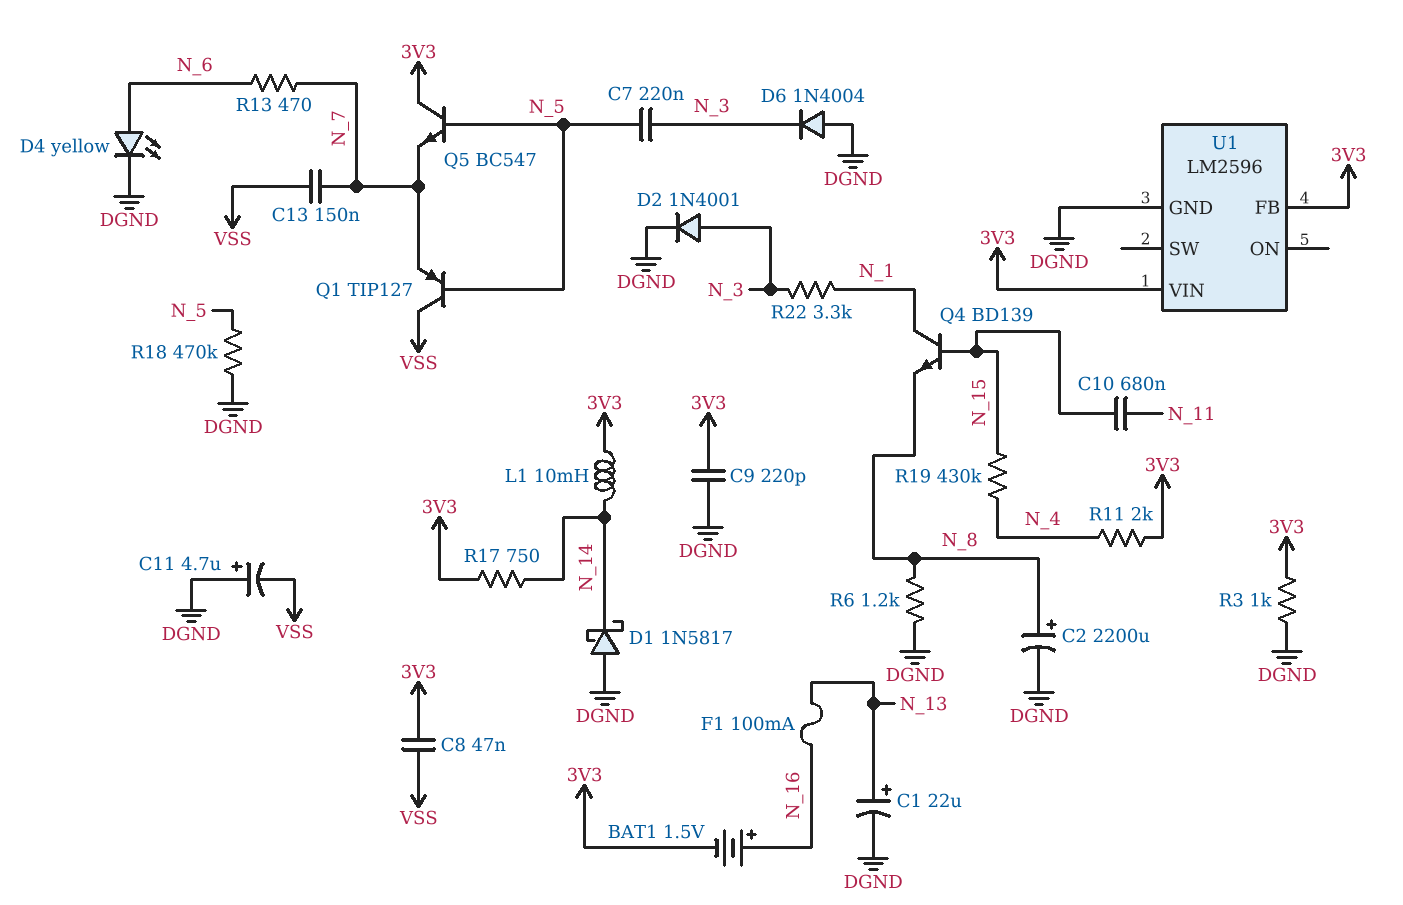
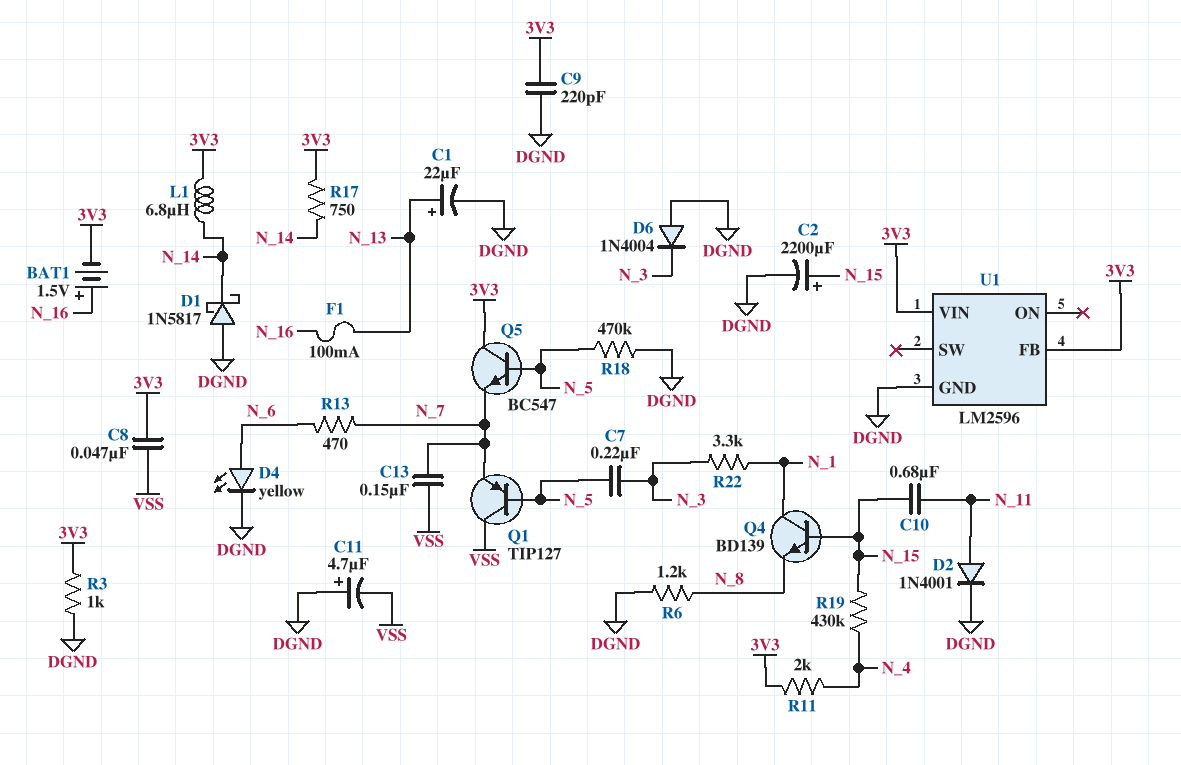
C2: 2200uF (plus N_8, minus DGND) -> 2200uF (plus N_15, minus DGND)
D2: diode 1N4001 (A N_3, K DGND) -> diode 1N4001 (A N_11, K DGND)
L1: 10mH (3V3, N_14) -> 6.8uH (3V3, N_14)

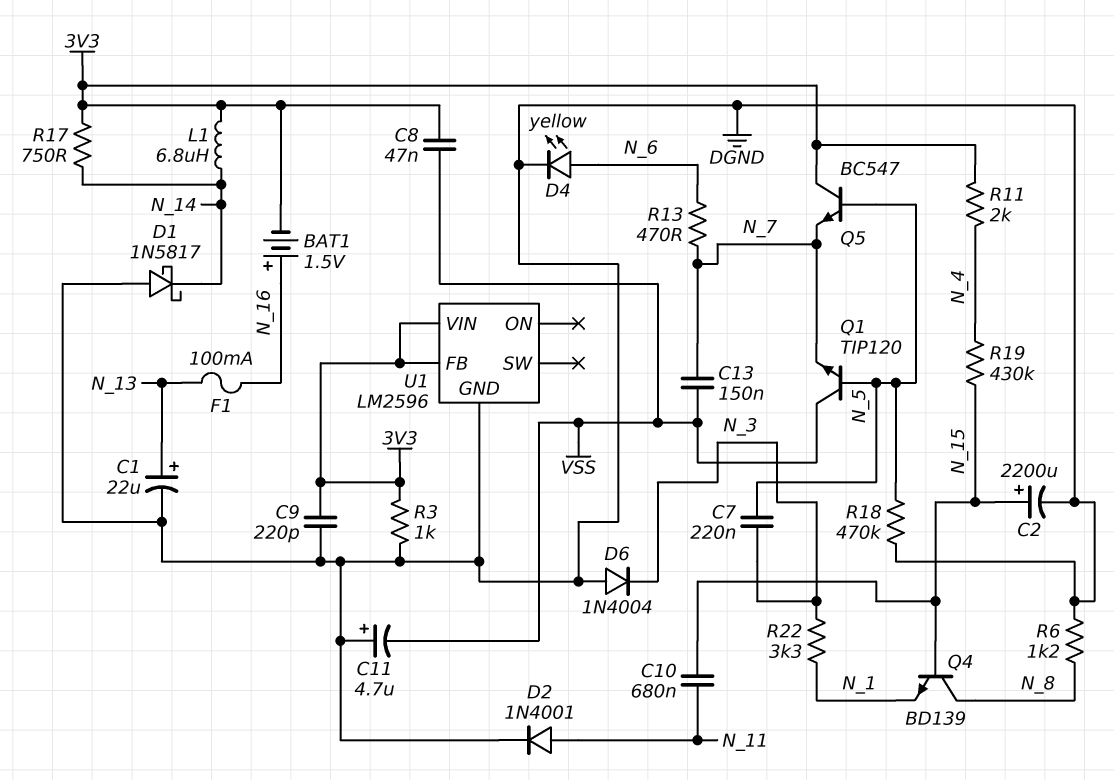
Q1: PNP TIP127 (B N_5, C VSS, E N_7) -> NPN TIP120 (B N_5, C VSS, E N_7)
Q4: NPN BD139 (B N_15, C N_1, E N_8) -> NPN BD139 (B N_15, C N_8, E N_1)

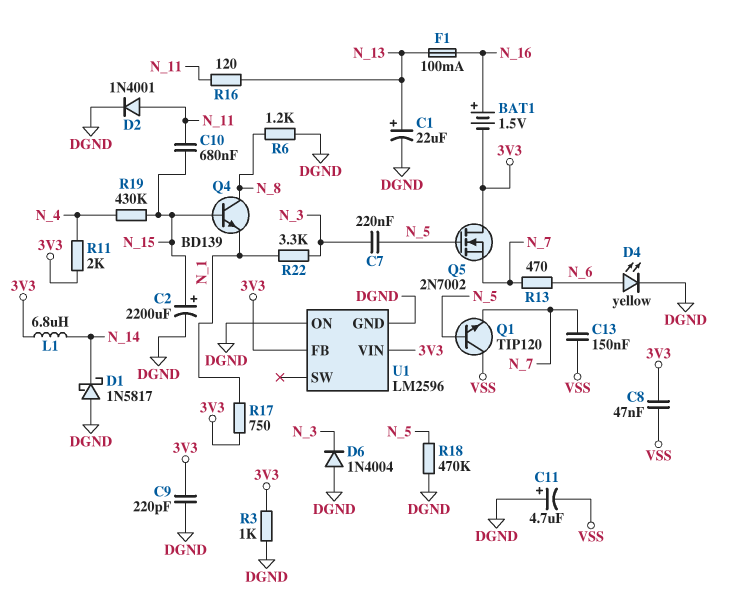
Q5: NPN BC547 (B N_5, C 3V3, E N_7) -> NMOS 2N7002 (G N_5, D 3V3, S N_7)
R16: none -> 120 (N_11, N_13)
R17: 750 (3V3, N_14) -> 750 (3V3, N_1)
U1 pin ON: none -> DGND

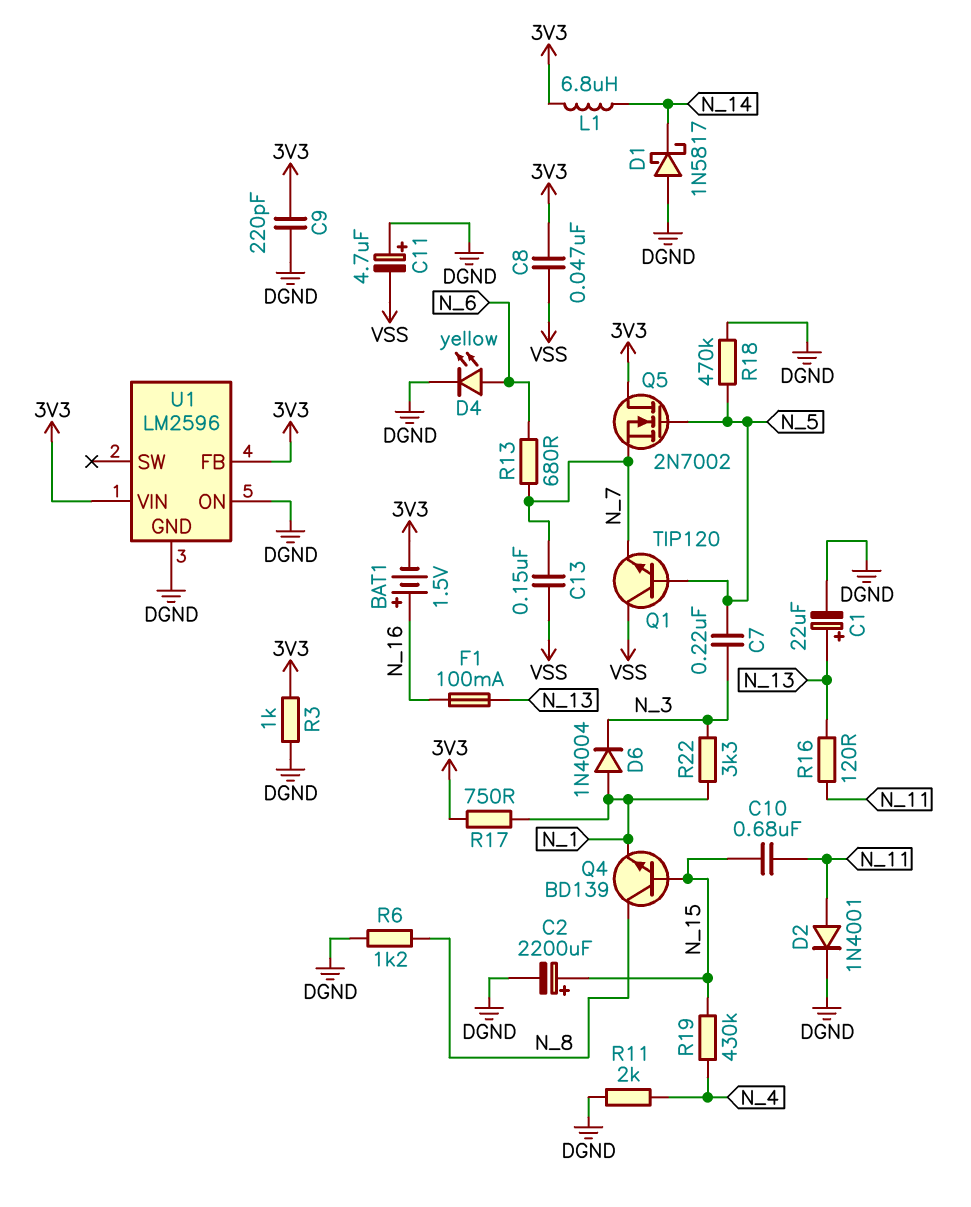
D6: diode 1N4004 (A DGND, K N_3) -> diode 1N4004 (A N_1, K N_3)
R11: 2k (3V3, N_4) -> 2k (DGND, N_4)
R13: 470 (N_6, N_7) -> 680 (N_6, N_7)

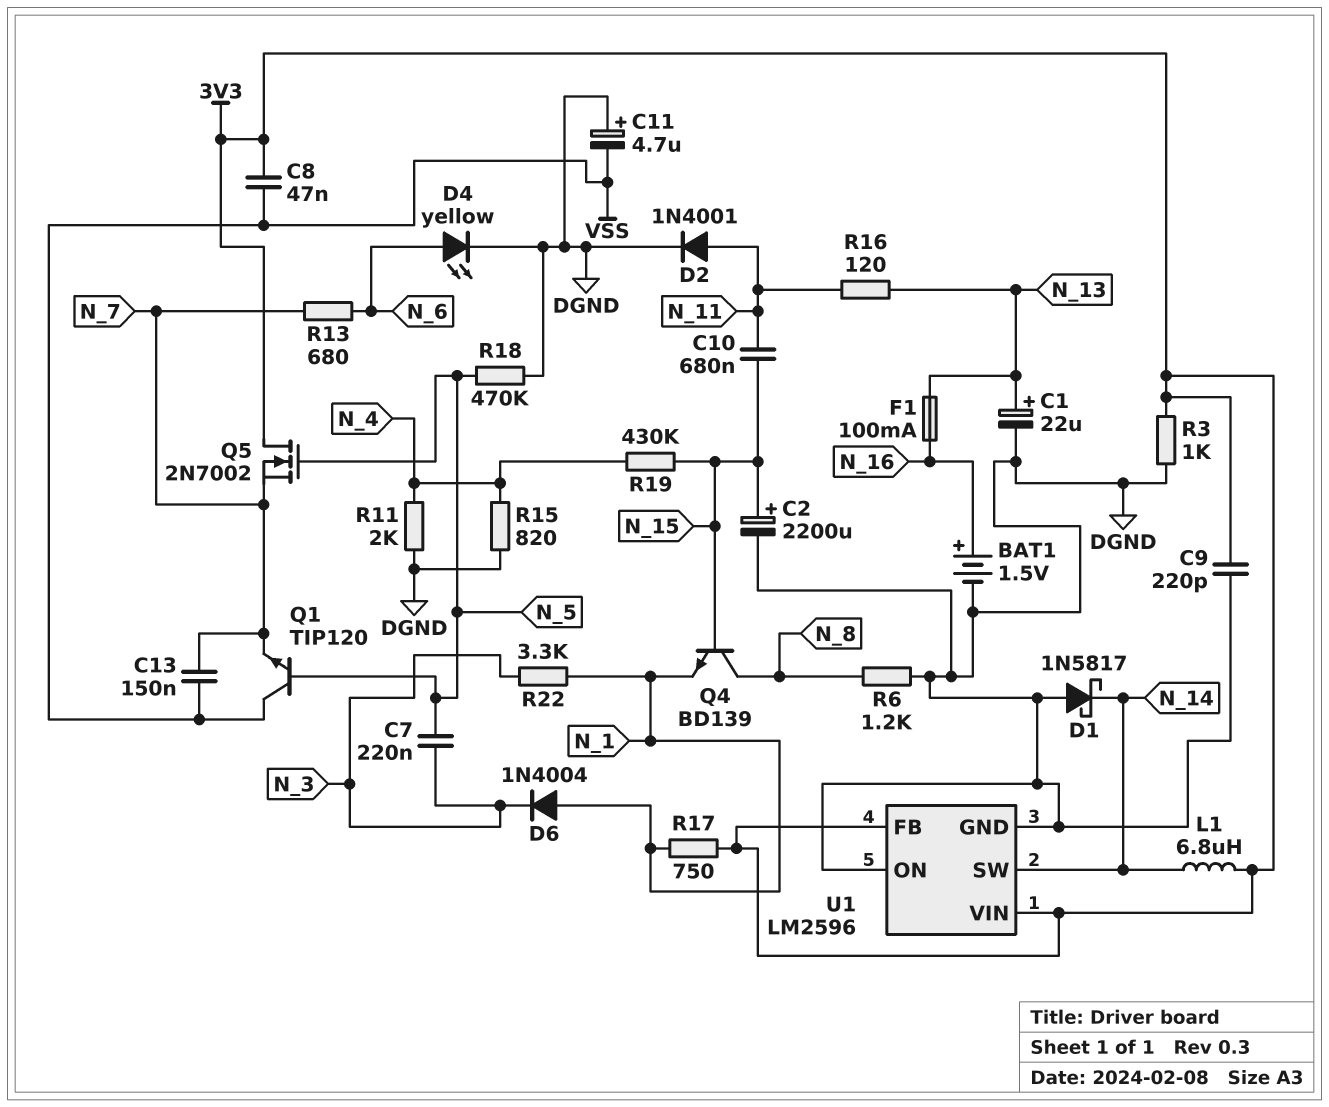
BAT1: 1.5V (plus N_16, minus 3V3) -> 1.5V (plus N_16, minus DGND)
R15: none -> 820 (DGND, N_4)
U1 pin SW: none -> N_14

